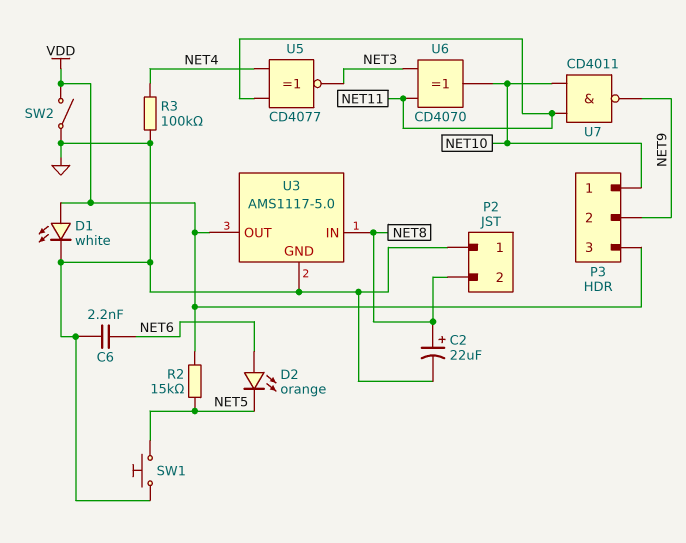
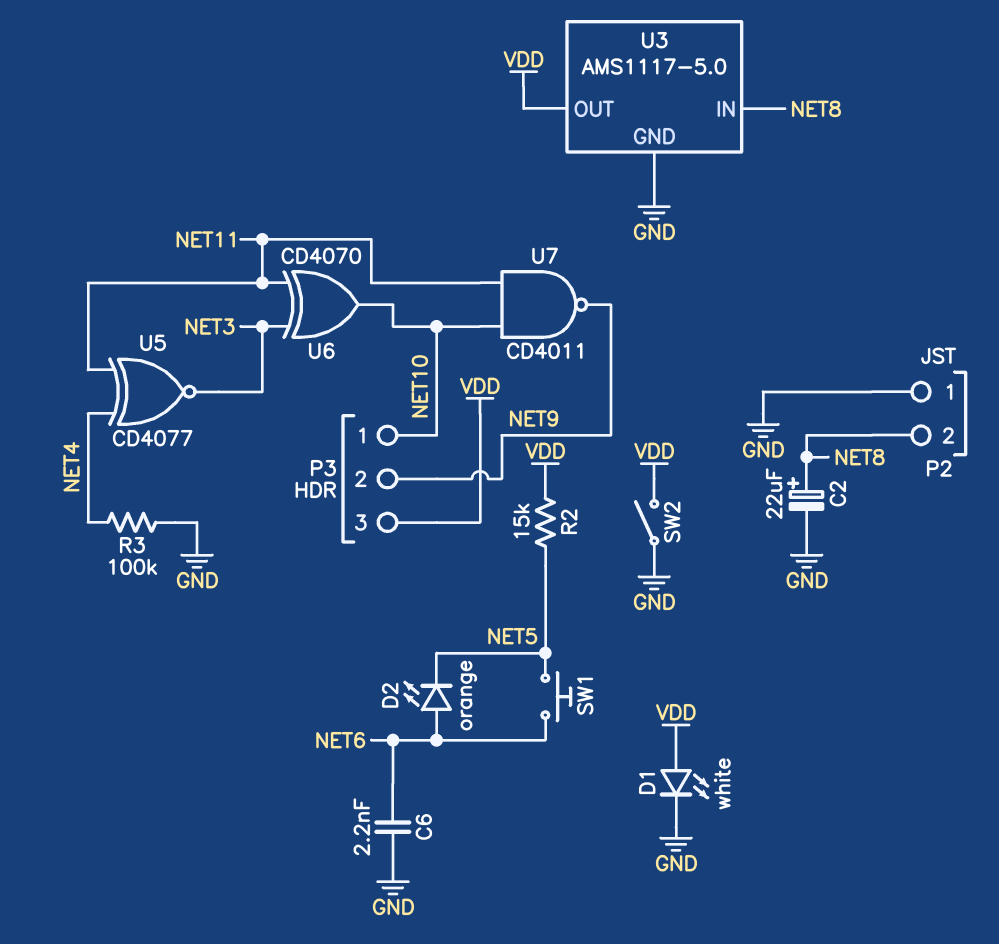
SW1: button (GND, NET5) -> button (NET5, NET6)

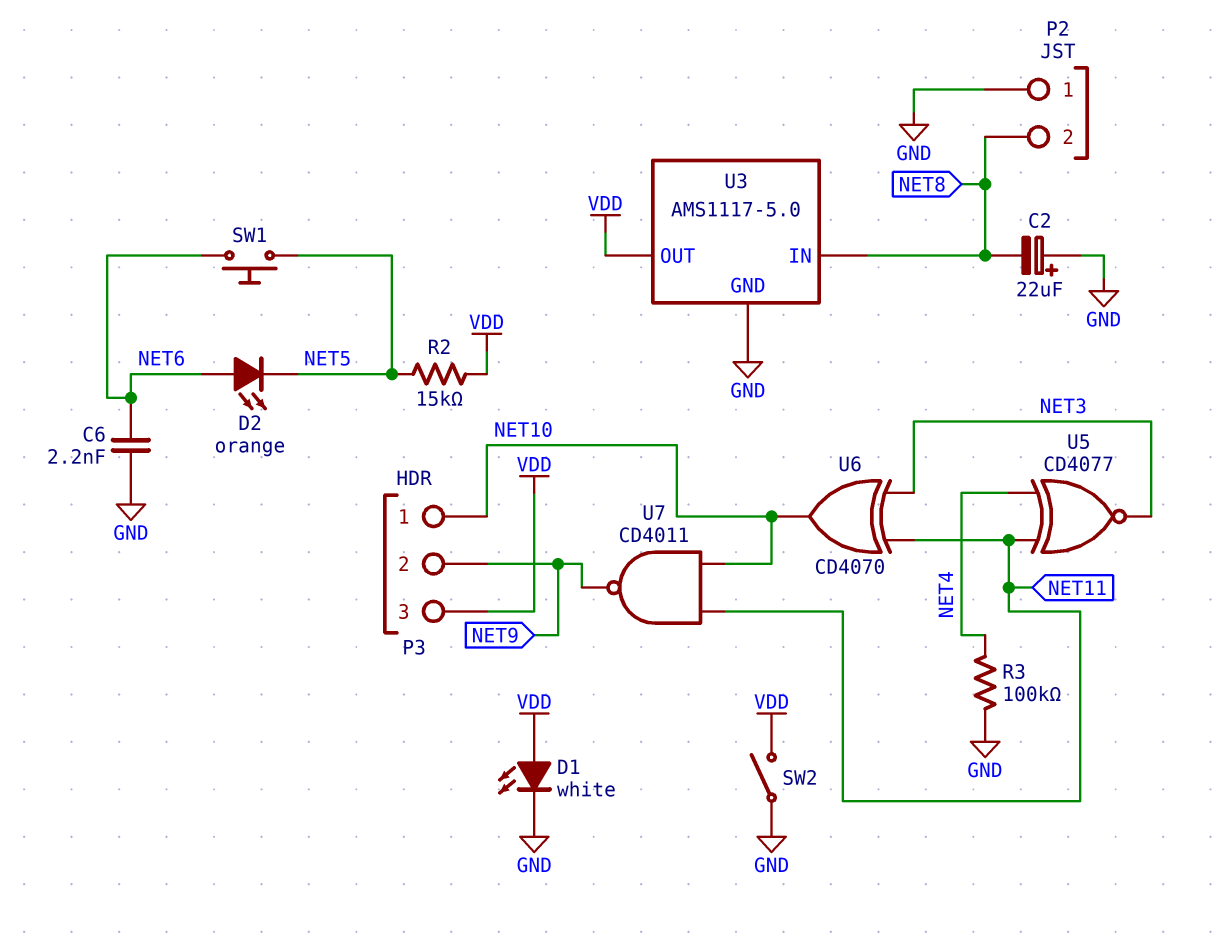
C2: 22uF (plus NET8, minus GND) -> 22uF (plus GND, minus NET8)

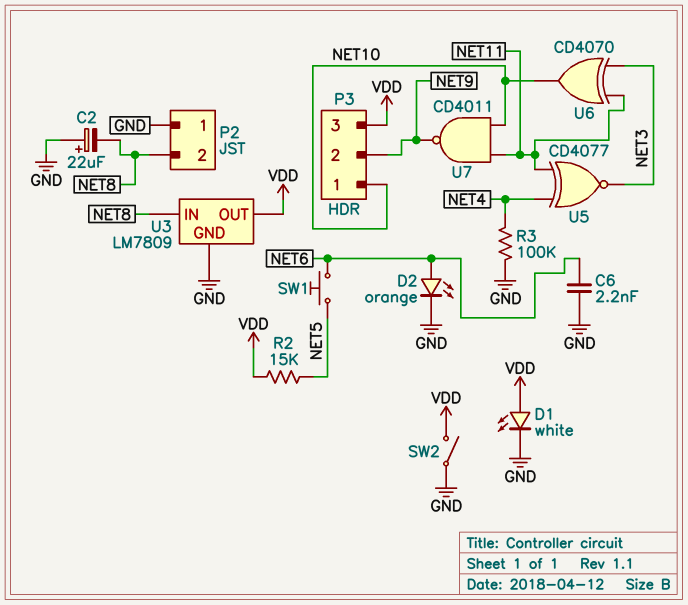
D2: LED orange (A NET6, K NET5) -> LED orange (A NET6, K GND)
U3: AMS1117-5.0 -> LM7809

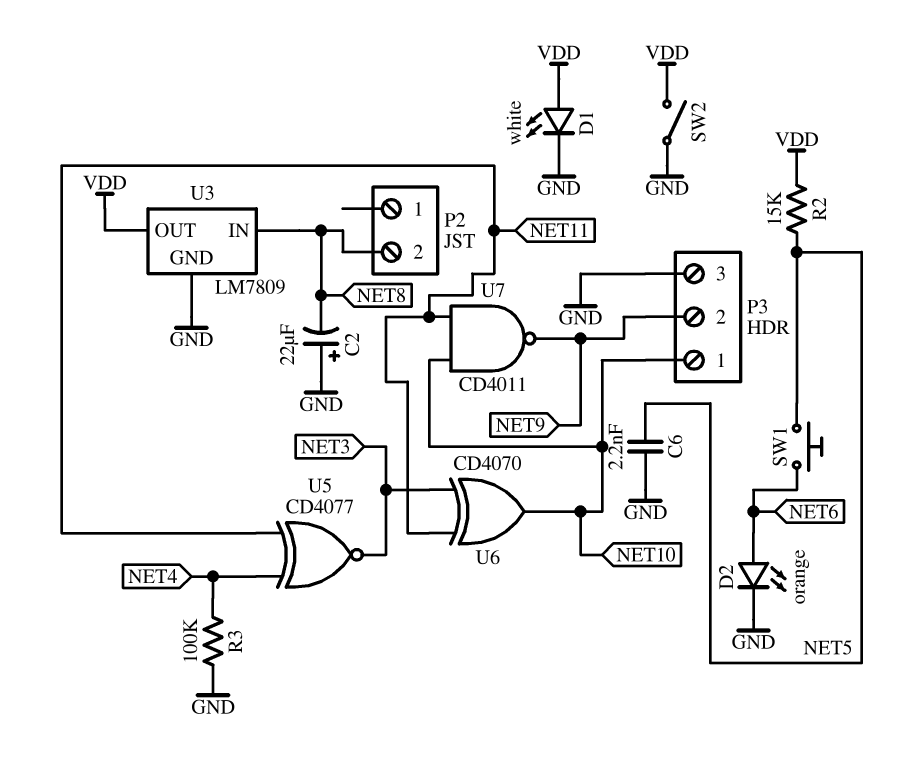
C6: 2.2nF (GND, NET6) -> 2.2nF (GND, NET5)
P2 pin 1: GND -> none
P3 pin 3: VDD -> GND

